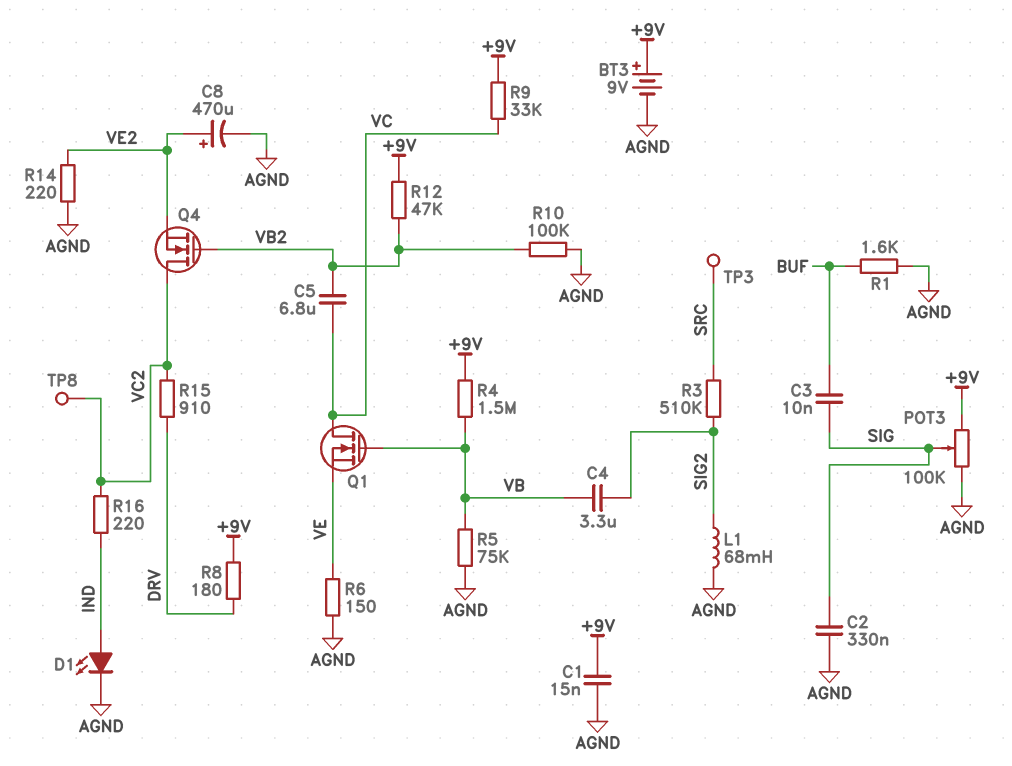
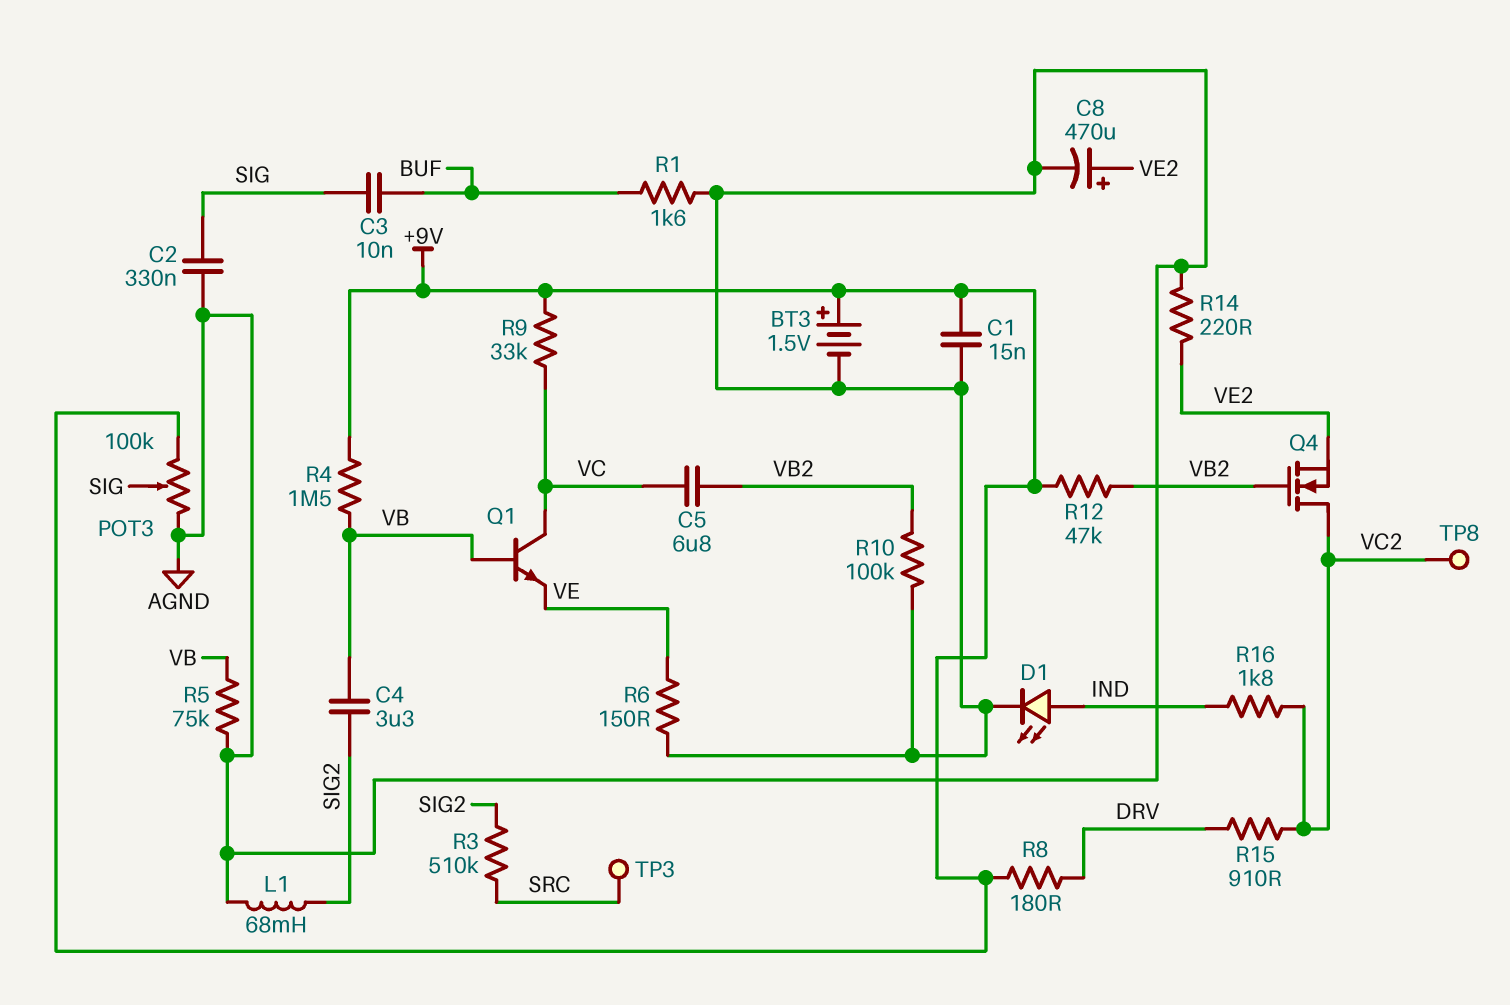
BT3: 9V (plus +9V, minus AGND) -> 1.5V (plus +9V, minus AGND)
Q1: NMOS (G VB, D VC, S VE) -> NPN (B VB, C VC, E VE)
R16: 220 (IND, VC2) -> 1.8k (IND, VC2)

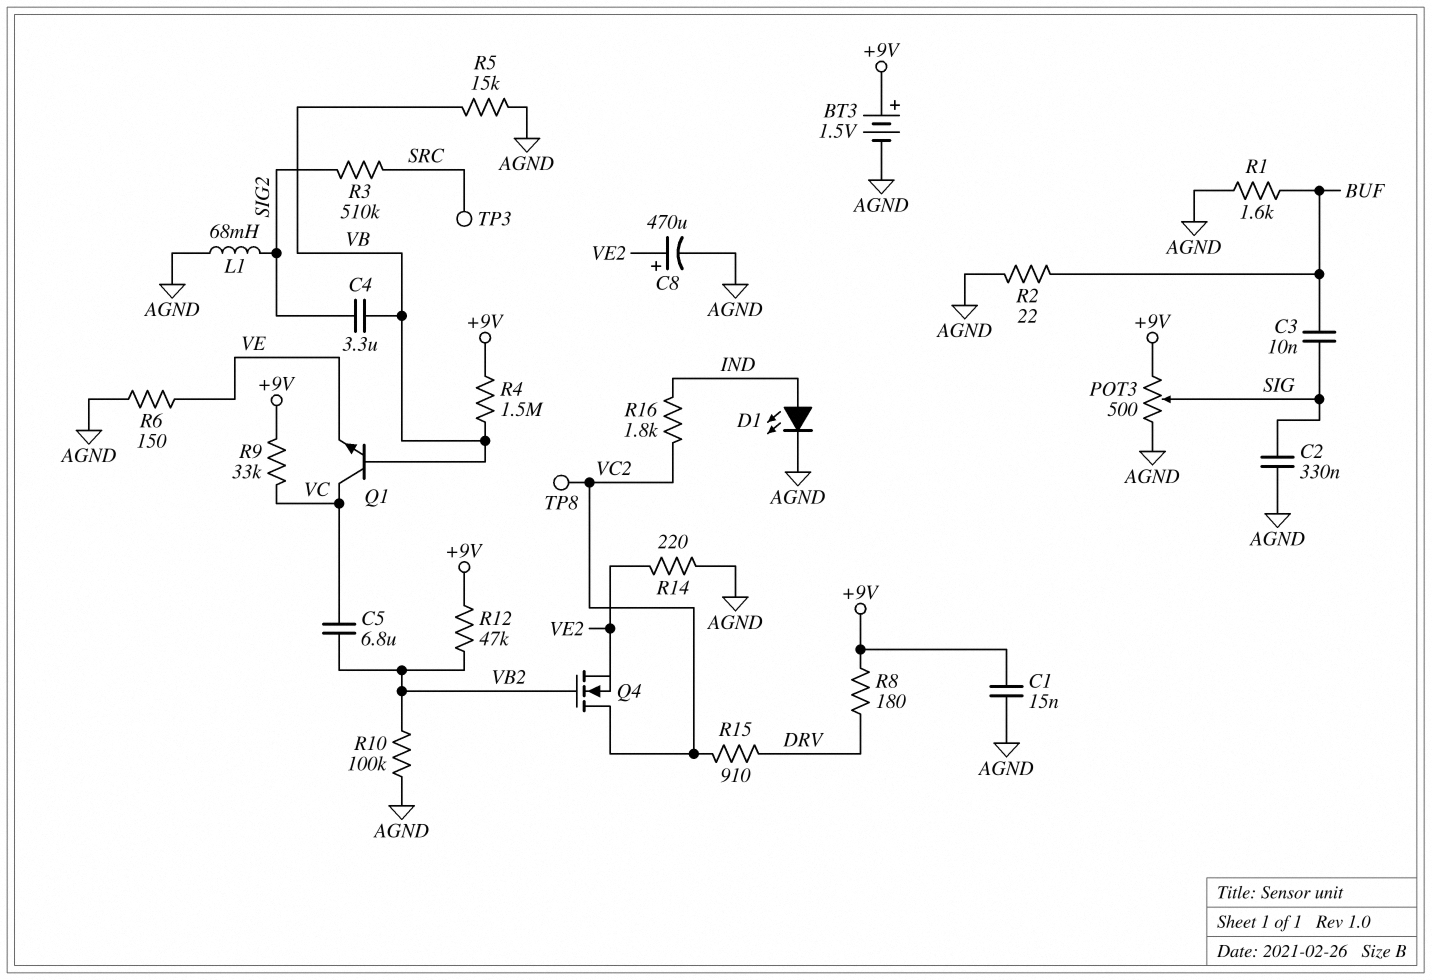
POT3: 100k (+9V, AGND, wiper SIG) -> 500 (+9V, AGND, wiper SIG)
R2: none -> 22 (AGND, BUF)
R5: 75k (AGND, VB) -> 15k (AGND, VB)

